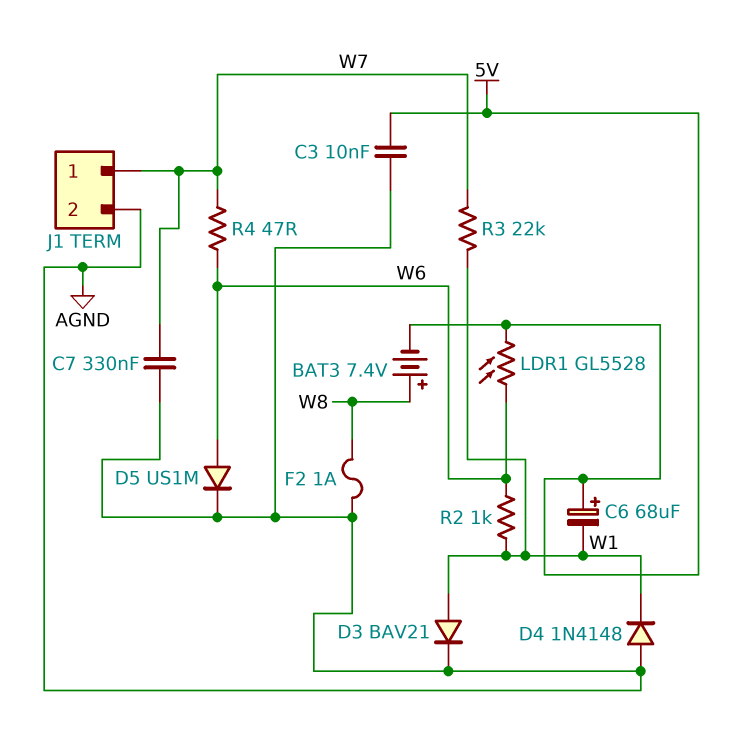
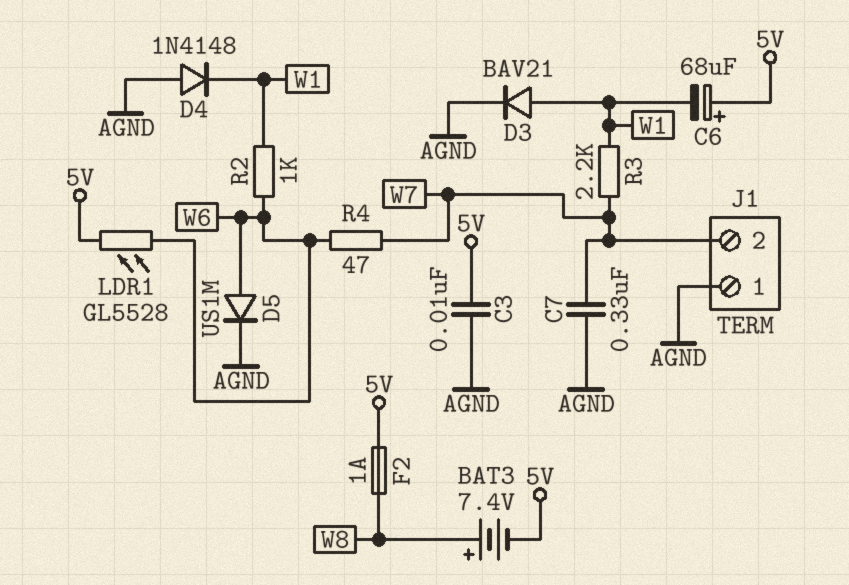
F2: 1A (AGND, W8) -> 1A (5V, W8)
J1 pin 1: W7 -> AGND
J1 pin 2: AGND -> W7
R3: 22k (W1, W7) -> 2.2k (W1, W7)

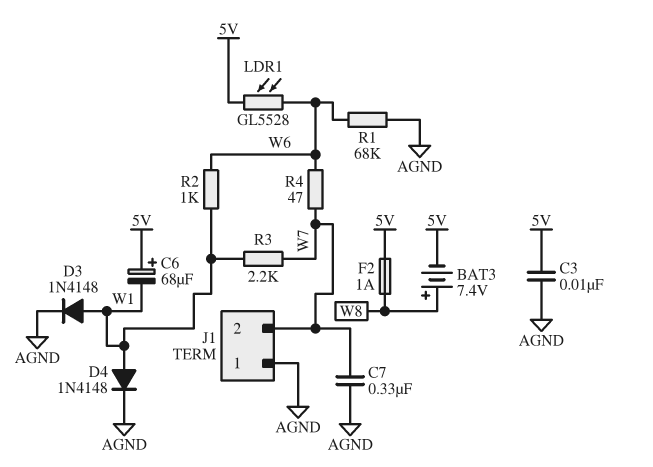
D3: diode BAV21 (A W1, K AGND) -> diode 1N4148 (A W1, K AGND)
D4: diode 1N4148 (A AGND, K W1) -> diode 1N4148 (A W1, K AGND)
D5: diode US1M (A W6, K AGND) -> none
R1: none -> 68k (AGND, W6)

